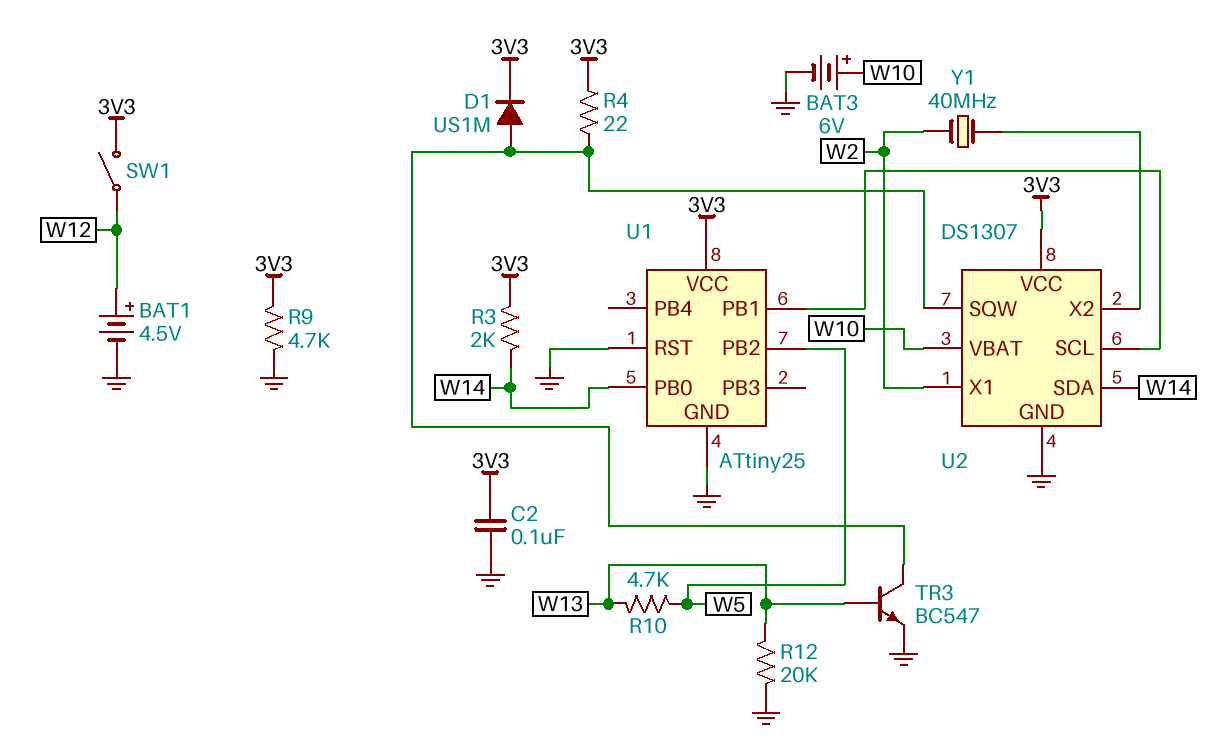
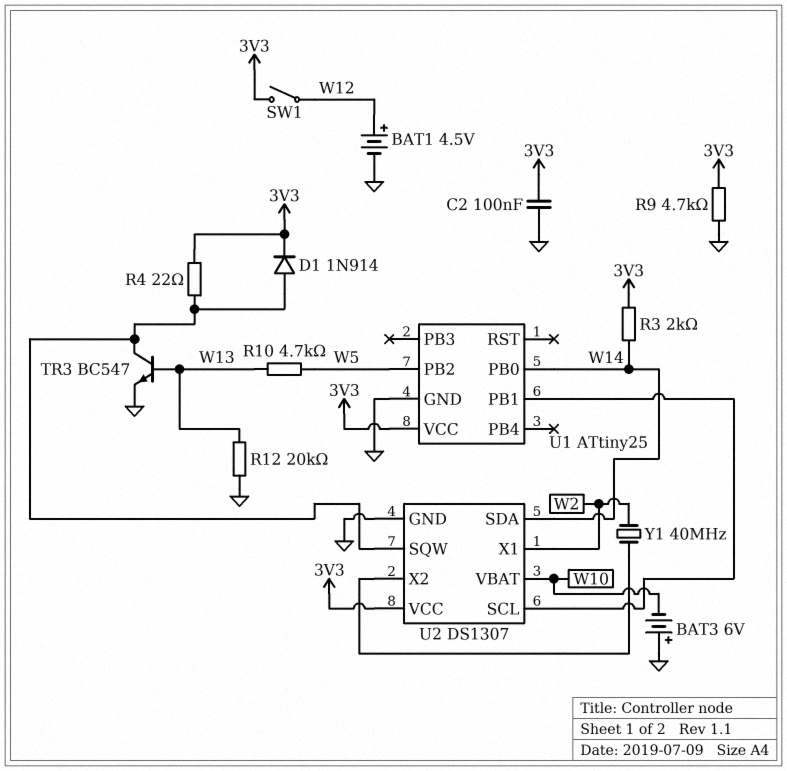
BAT3: 6V (plus W10, minus GND) -> 6V (plus GND, minus W10)
D1: diode US1M (A U2/SQW, K 3V3) -> diode 1N914 (A U2/SQW, K 3V3)
U1 pin RST: GND -> none

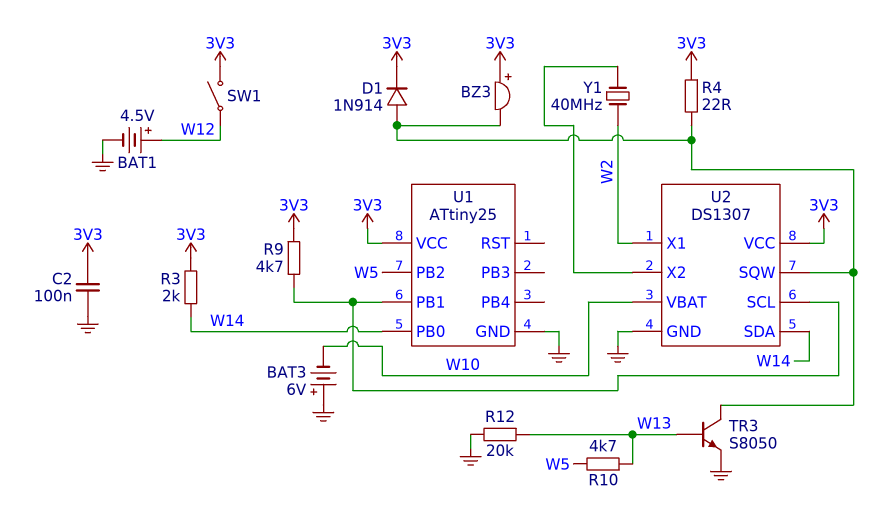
BZ3: none -> buzzer (plus 3V3, minus U2/SQW)
R9: 4.7k (3V3, GND) -> 4.7k (3V3, U1/PB1)
TR3: NPN BC547 (B W13, C U2/SQW, E GND) -> NPN S8050 (B W13, C U2/SQW, E GND)

